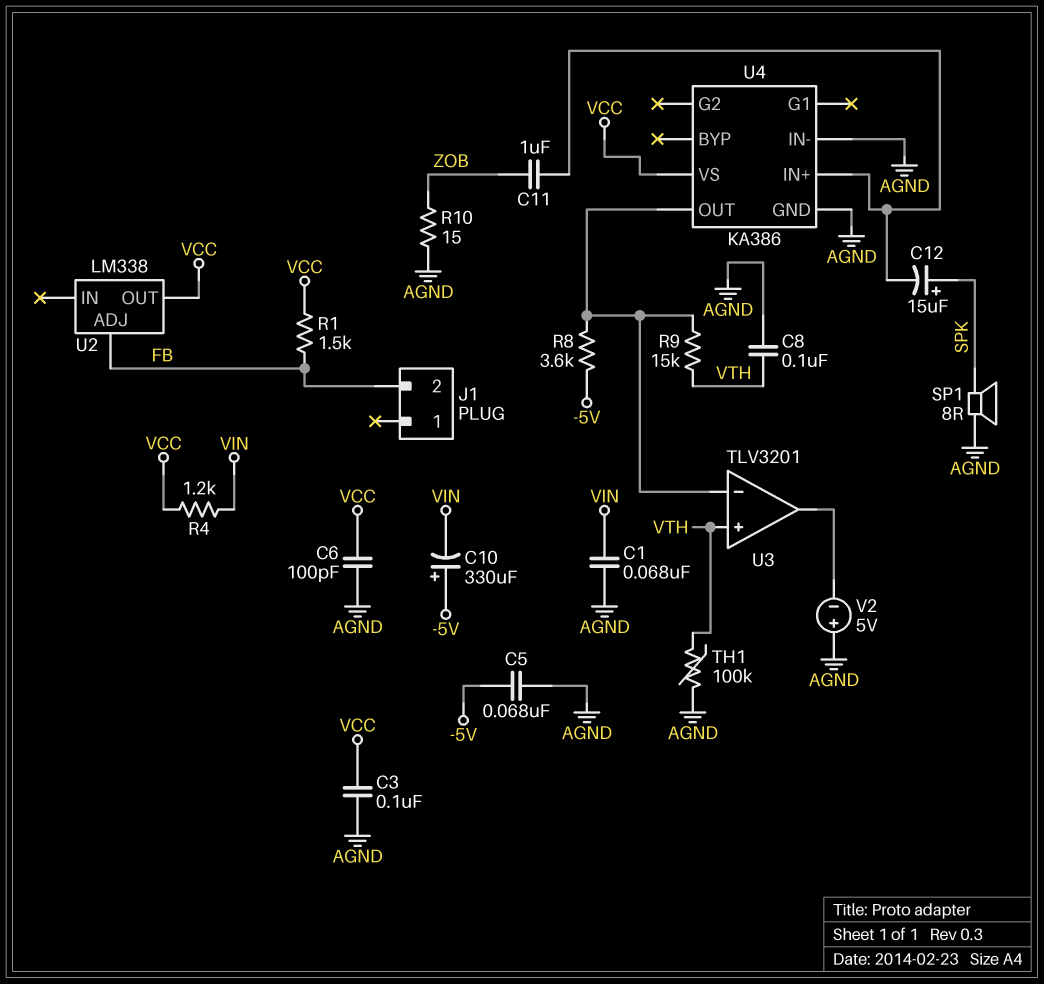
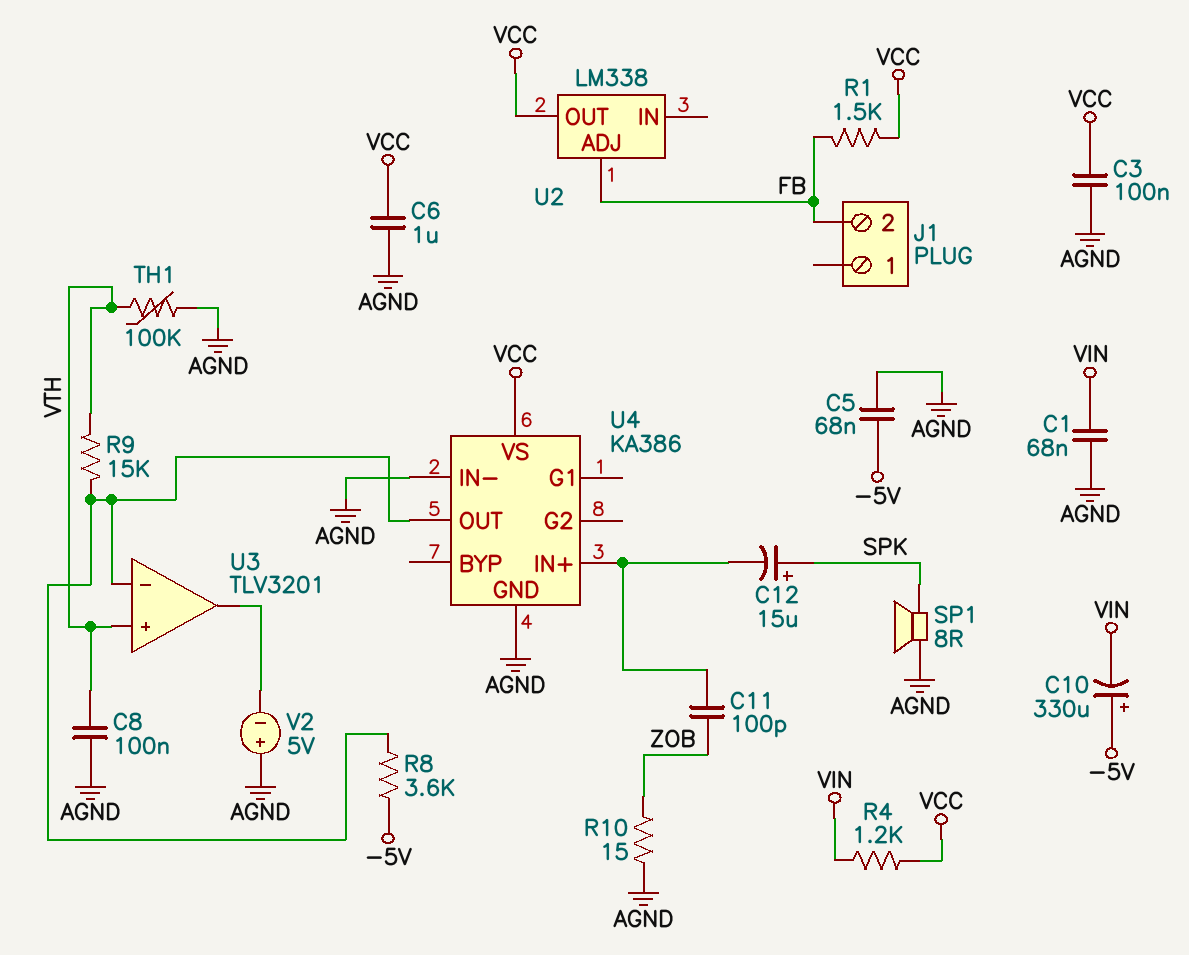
C6: 100pF (AGND, VCC) -> 1uF (AGND, VCC)
C11: 1uF (U4/IN+, ZOB) -> 100pF (U4/IN+, ZOB)

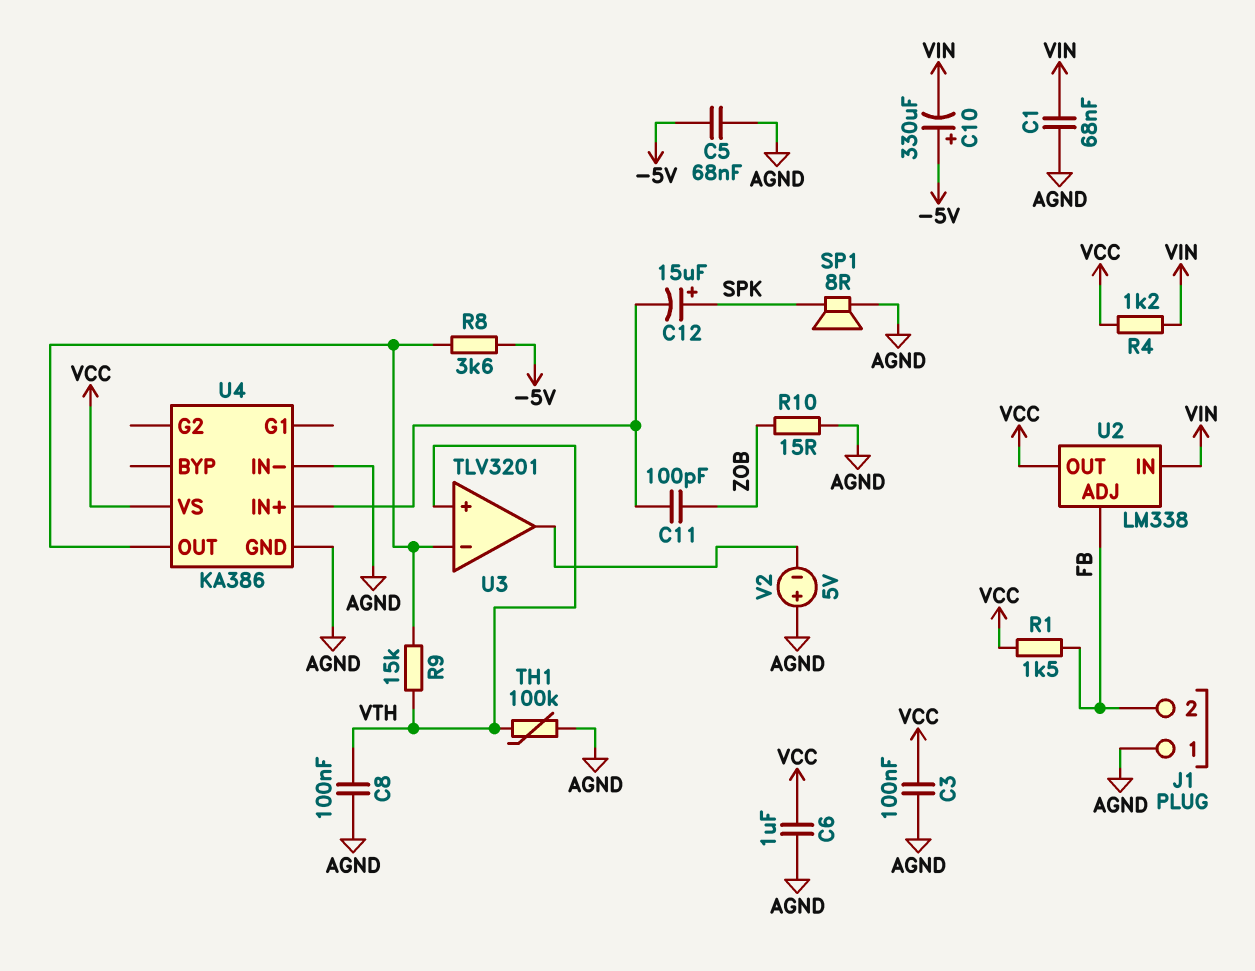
J1 pin 1: none -> AGND
U2 pin IN: none -> VIN

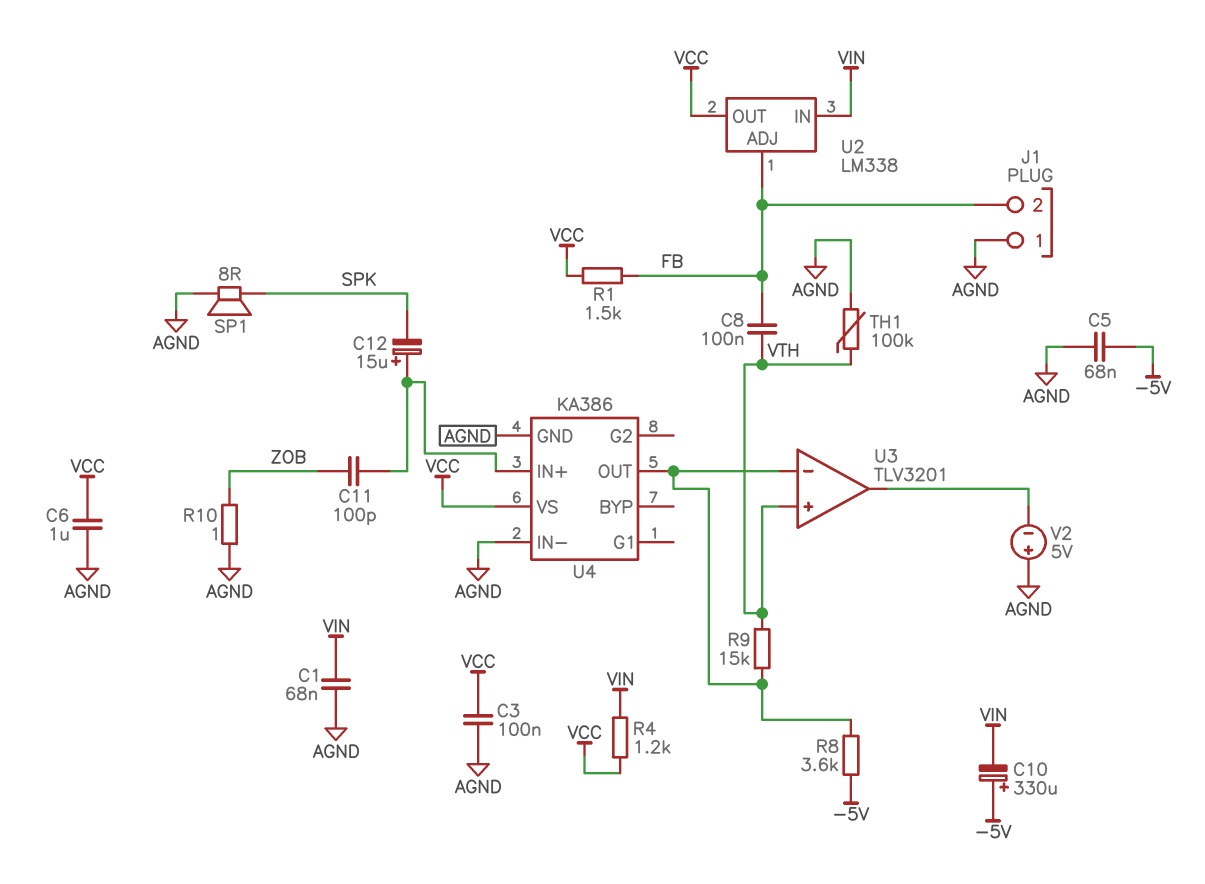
C8: 100nF (AGND, VTH) -> 100nF (FB, VTH)
C12: 15uF (plus SPK, minus U4/IN+) -> 15uF (plus U4/IN+, minus SPK)
R10: 15 (AGND, ZOB) -> 1 (AGND, ZOB)

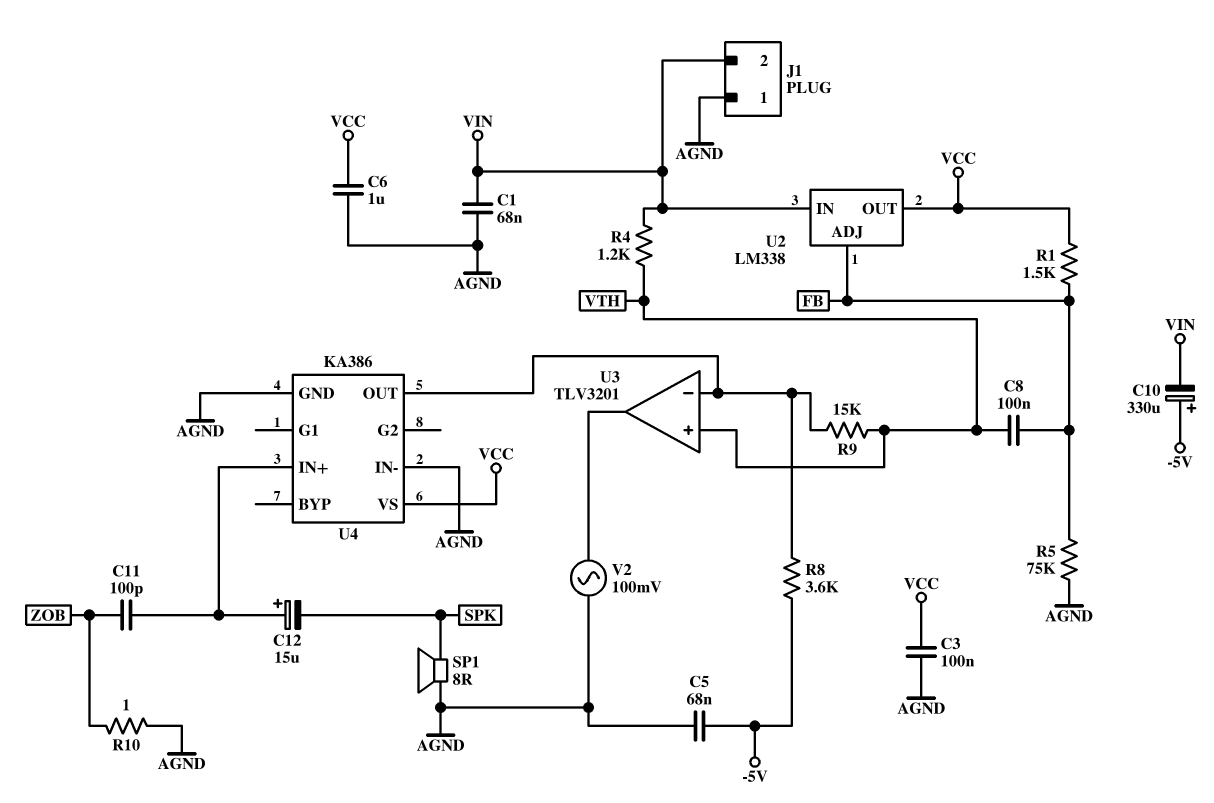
J1 pin 2: FB -> VIN
R4: 1.2k (VCC, VIN) -> 1.2k (VIN, VTH)
R5: none -> 75k (AGND, FB)
TH1: 100k (AGND, VTH) -> none
V2: 5V (plus AGND, minus U3/out) -> AC 100mV (AGND, U3/out)

